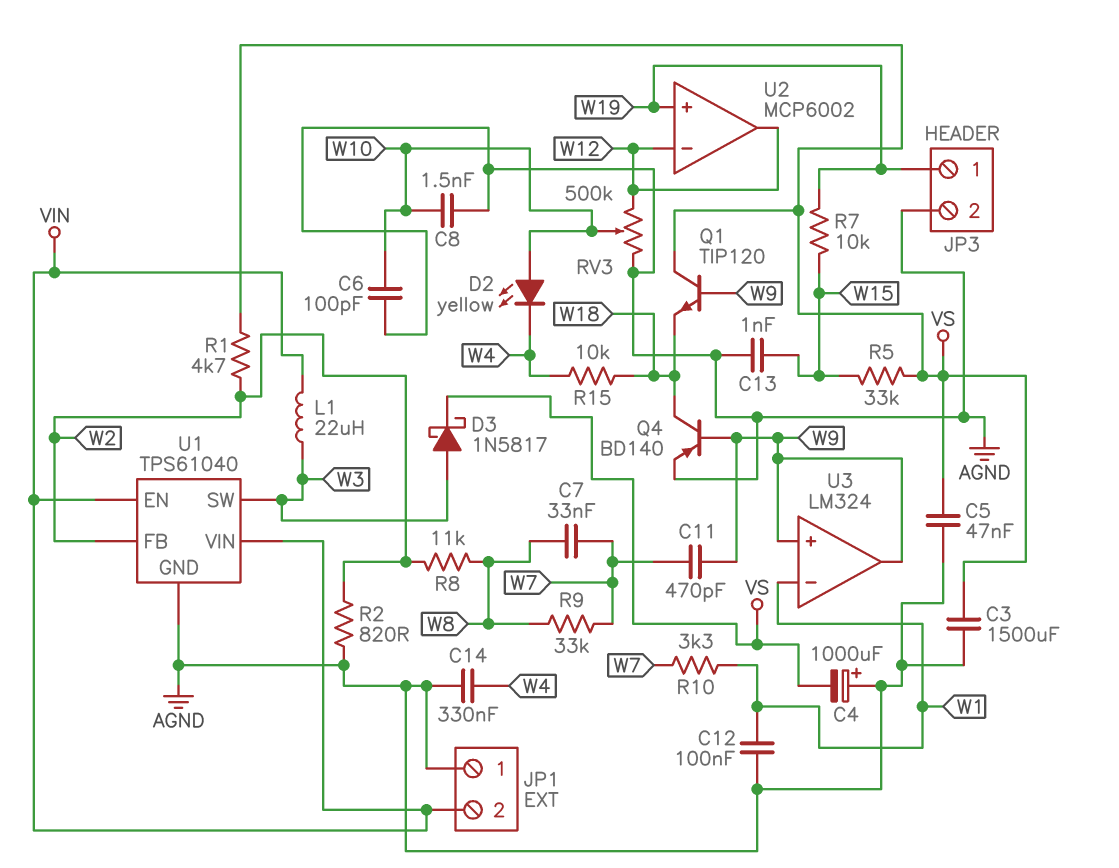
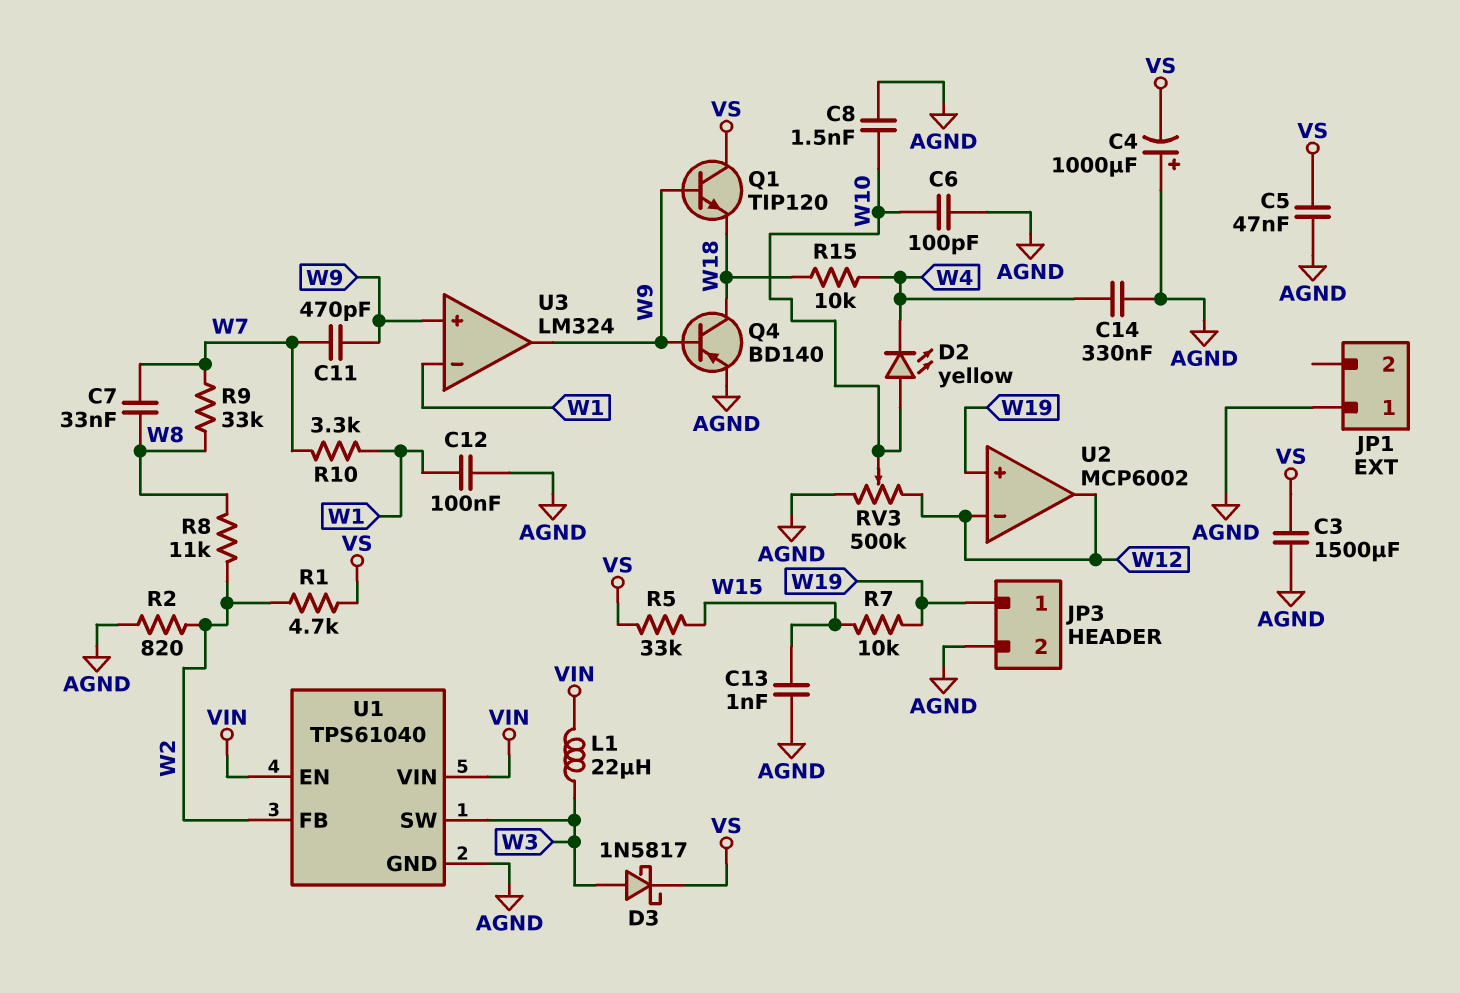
JP1 pin 2: VIN -> none

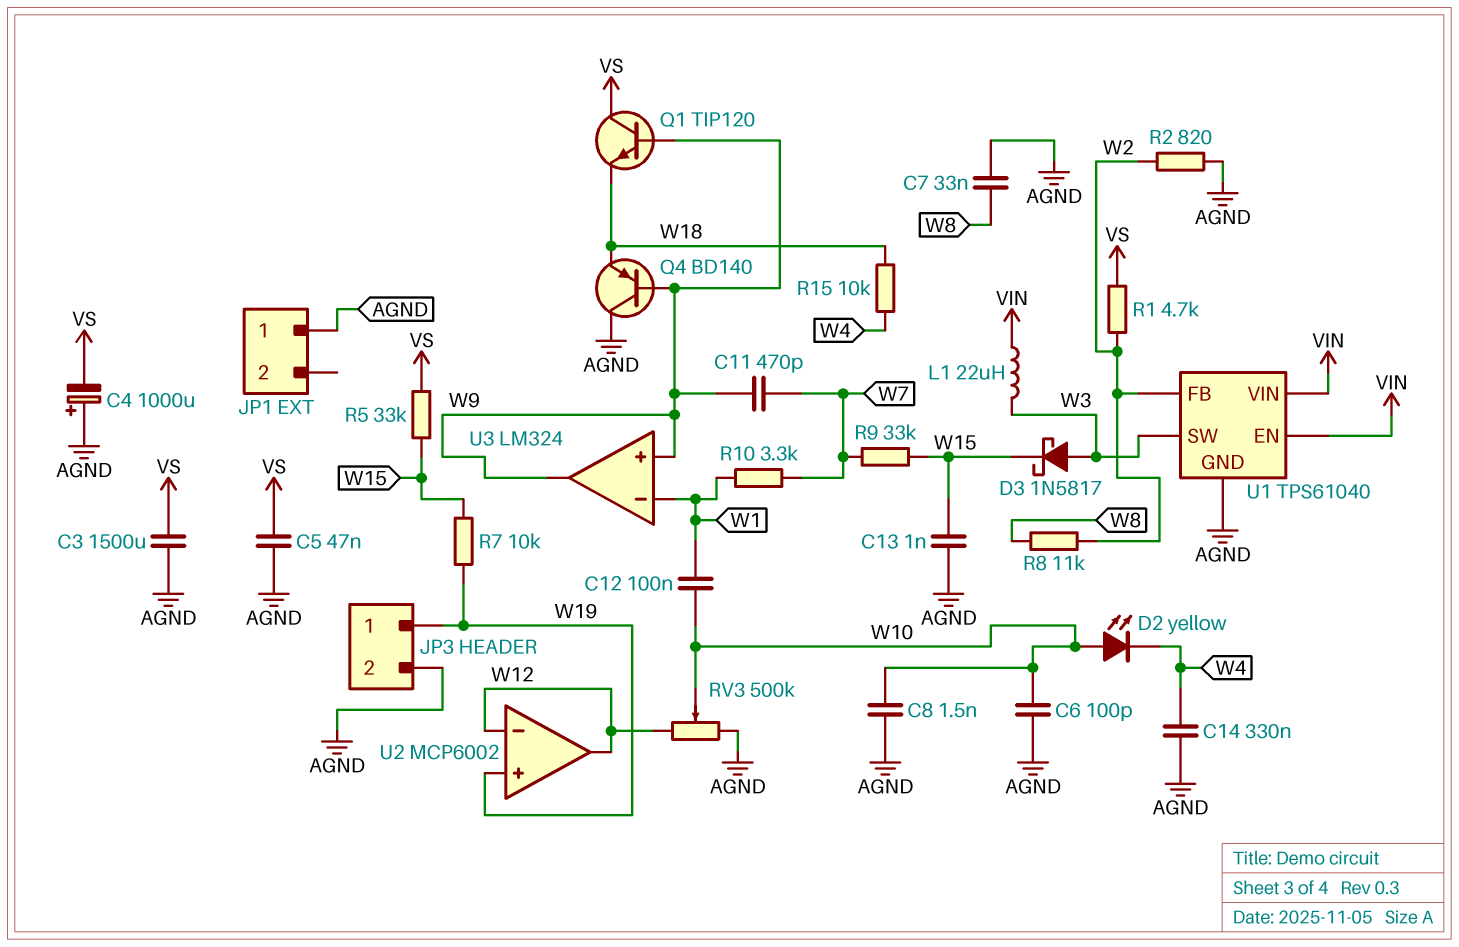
C7: 33nF (W7, W8) -> 33nF (AGND, W8)
C12: 100nF (AGND, W1) -> 100nF (W1, W10)
D3: schottky 1N5817 (A W3, K VS) -> schottky 1N5817 (A W3, K W15)
Q4: PNP BD140 (B W9, C W18, E AGND) -> PNP BD140 (B W9, C AGND, E W18)
R9: 33k (W7, W8) -> 33k (W7, W15)

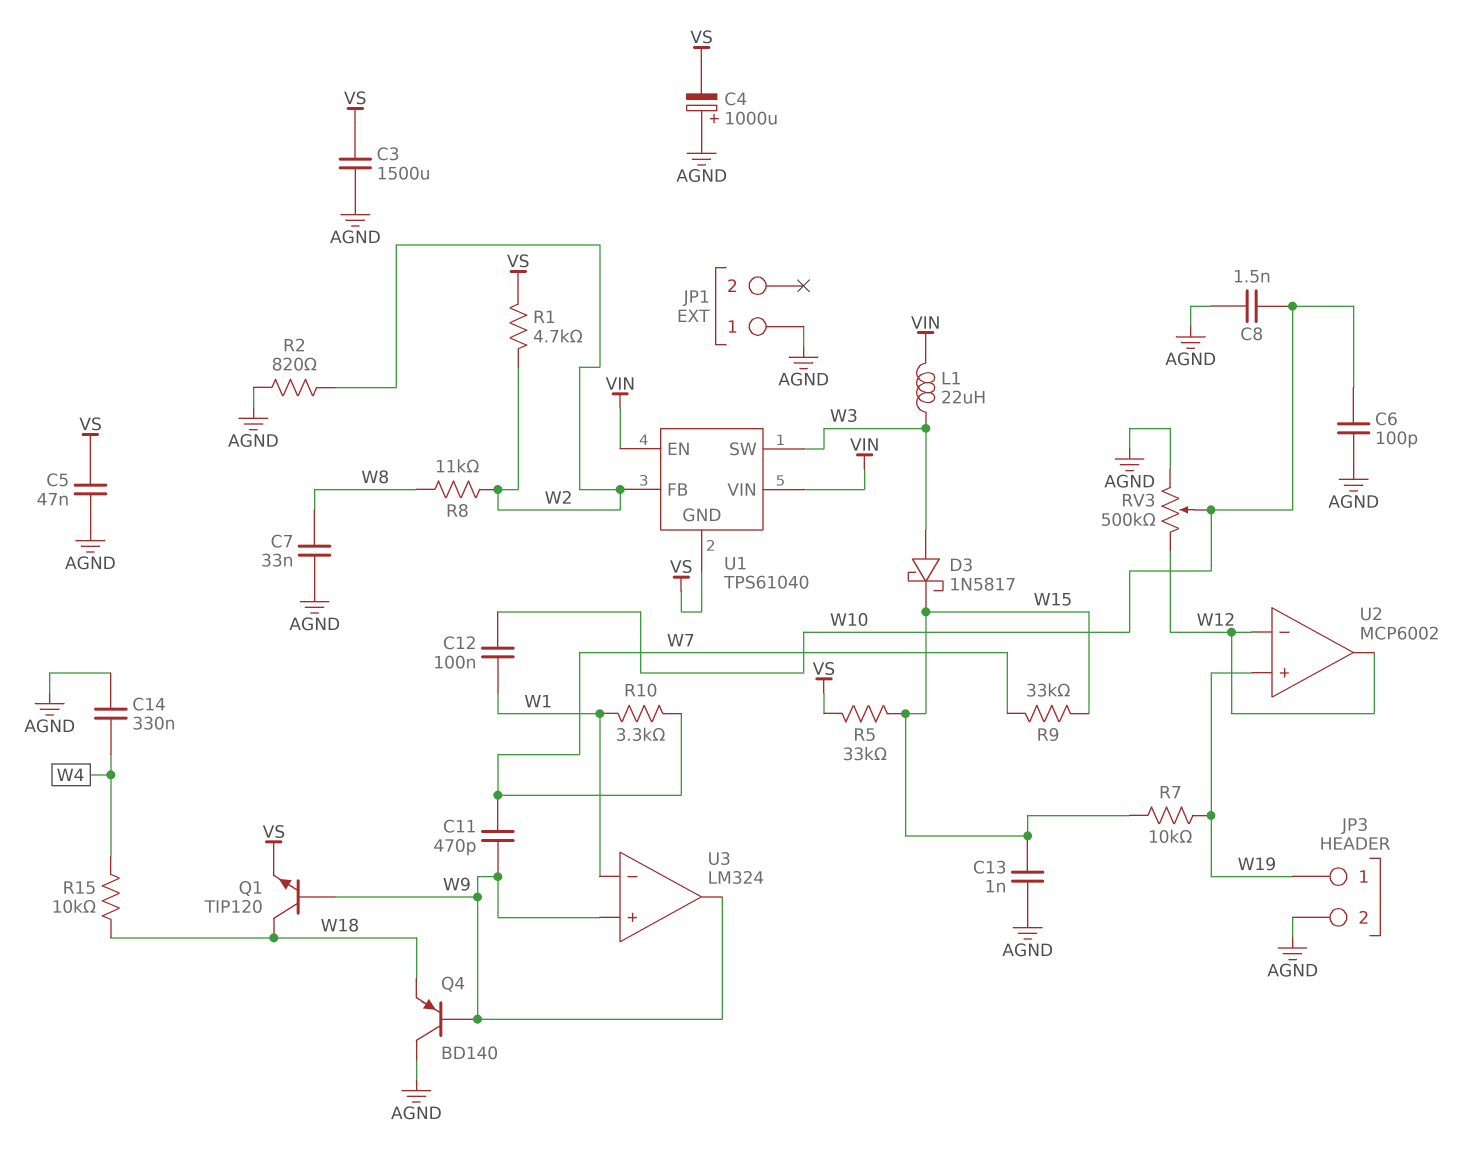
D2: LED yellow (A W10, K W4) -> none
Q1: NPN TIP120 (B W9, C VS, E W18) -> NPN TIP120 (B W9, C W18, E VS)
U1 pin GND: AGND -> VS

